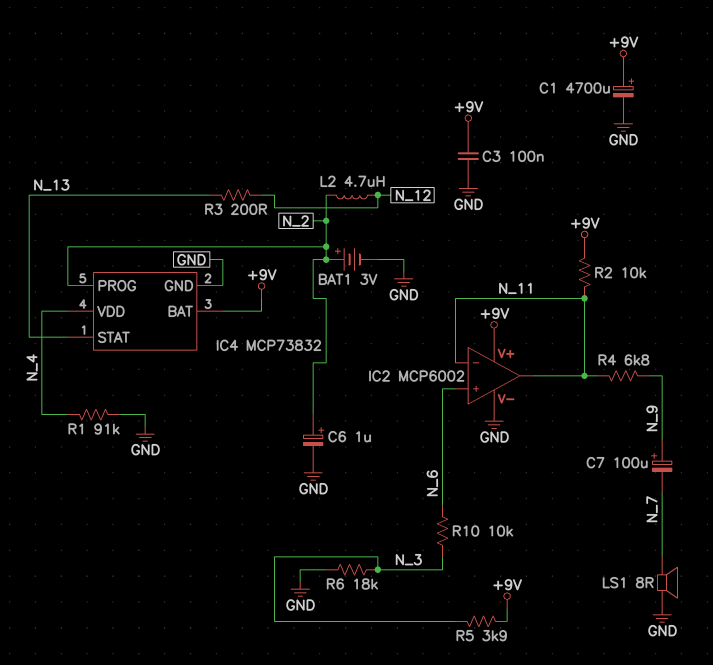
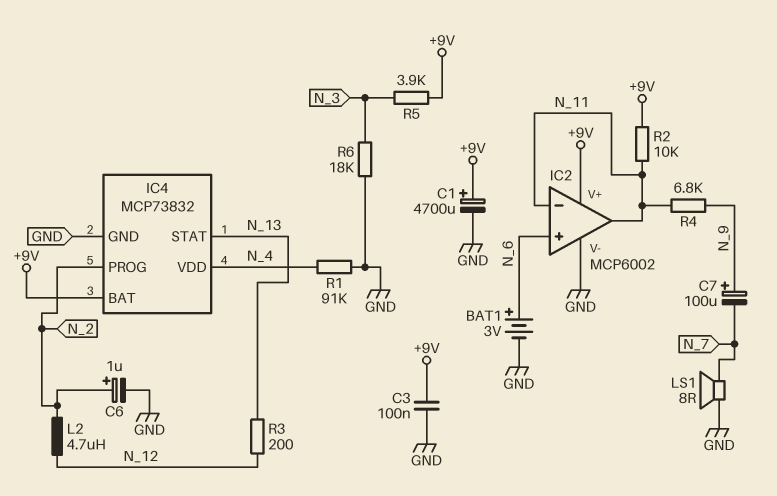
BAT1: 3V (plus N_2, minus GND) -> 3V (plus N_6, minus GND)
R10: 10k (N_3, N_6) -> none

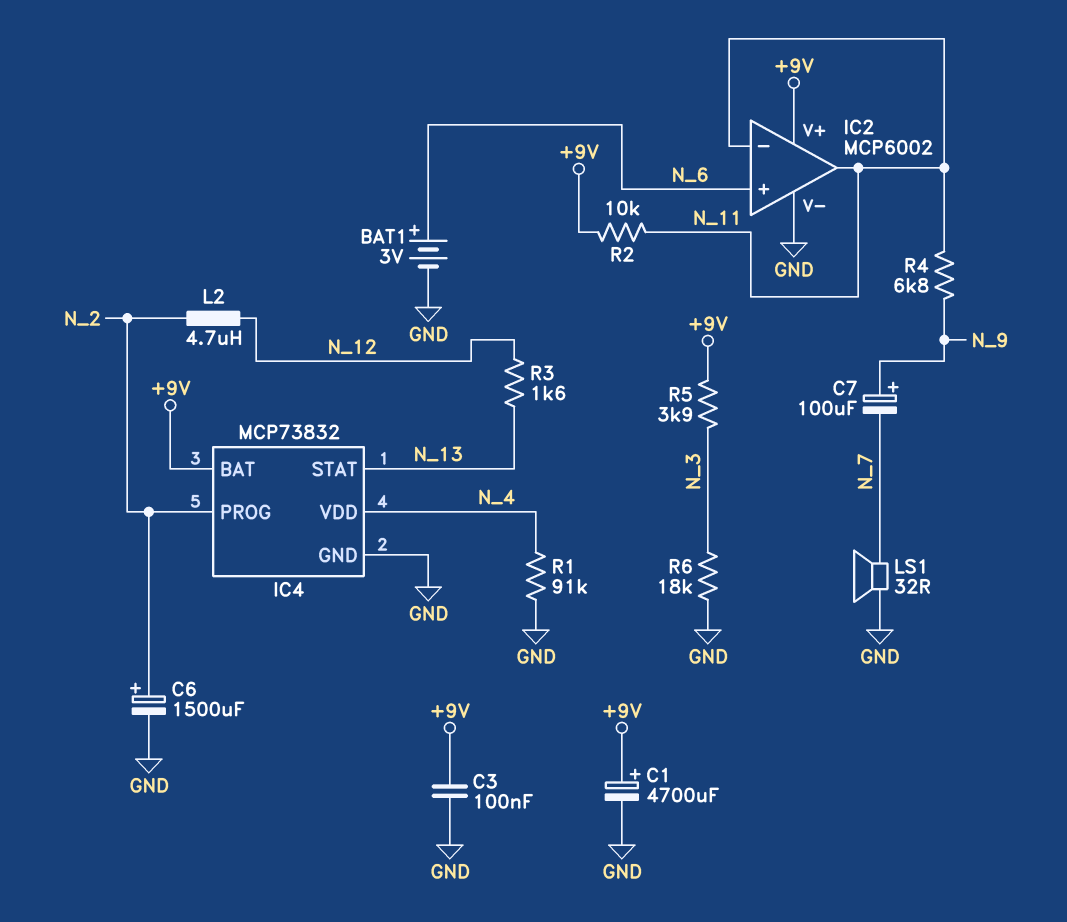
C6: 1uF (plus N_2, minus GND) -> 1500uF (plus N_2, minus GND)
LS1: speaker 8R (GND, N_7) -> speaker 32R (GND, N_7)
R3: 200 (N_12, N_13) -> 1.6k (N_12, N_13)

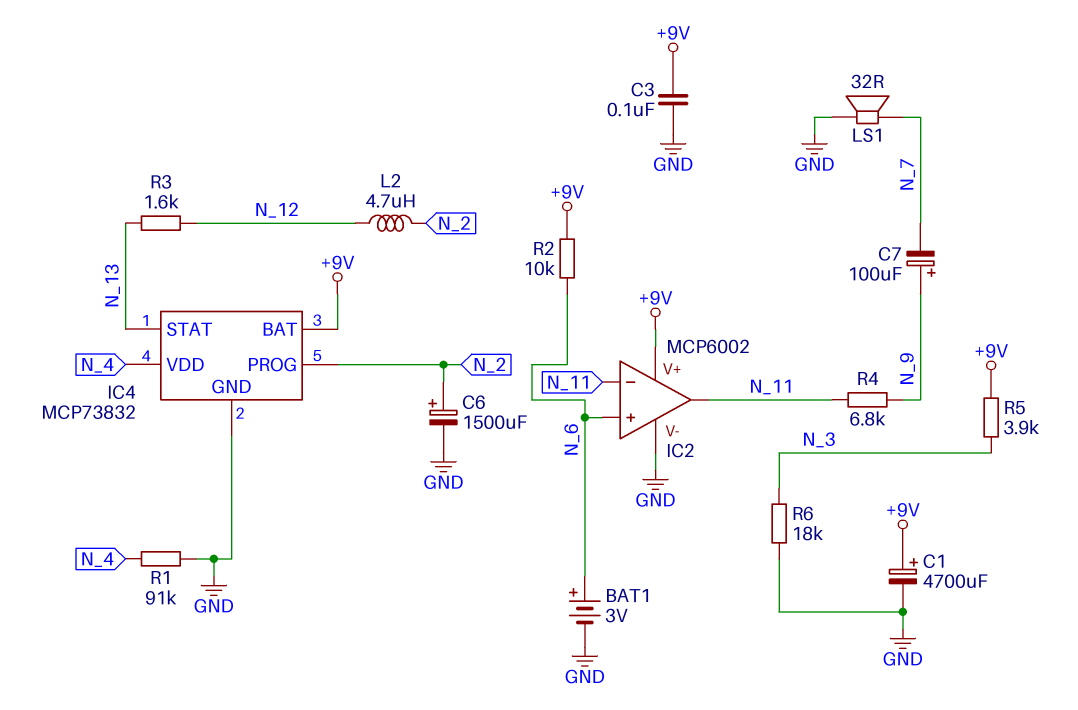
R2: 10k (+9V, N_11) -> 10k (+9V, N_6)

